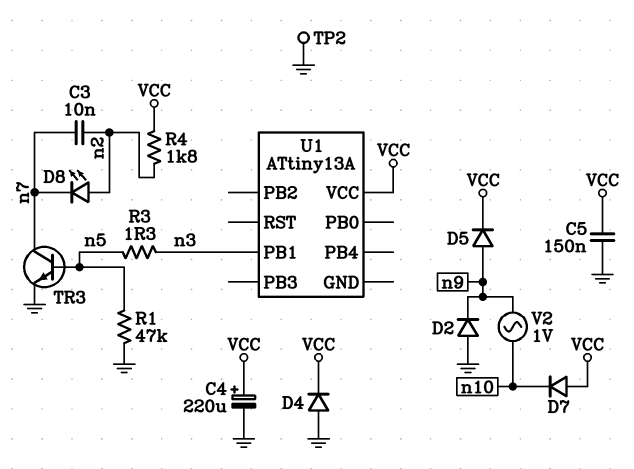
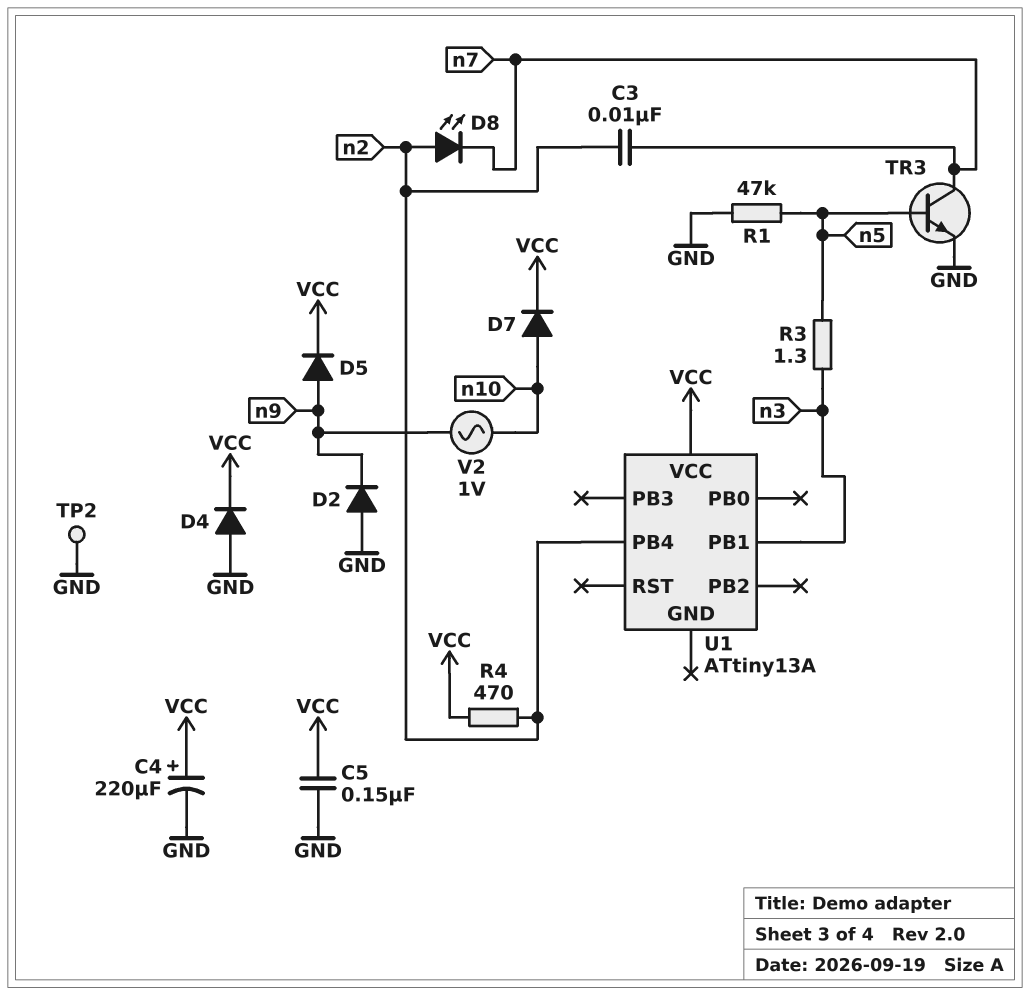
D7: diode (A VCC, K n10) -> diode (A n10, K VCC)
R4: 1.8k (VCC, n2) -> 470 (VCC, n2)
U1 pin PB4: none -> n2

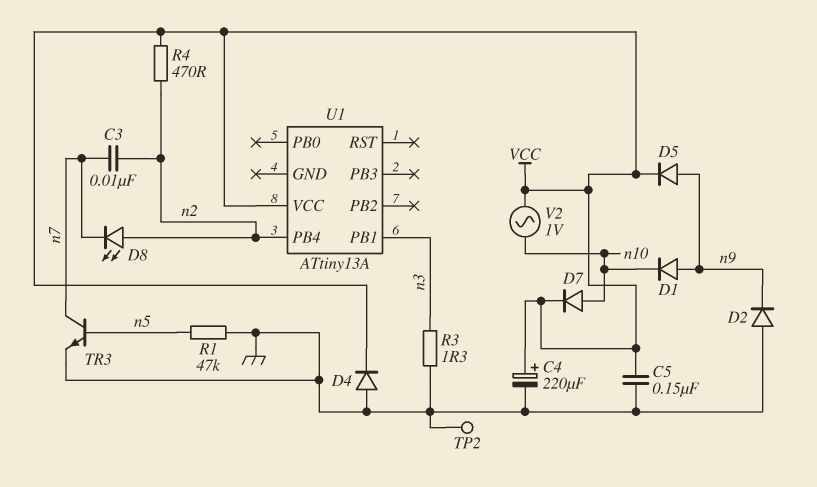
D1: none -> diode (A n9, K n10)
R3: 1.3 (n3, n5) -> 1.3 (GND, n3)
V2: AC 1V (n9, n10) -> AC 1V (VCC, n10)

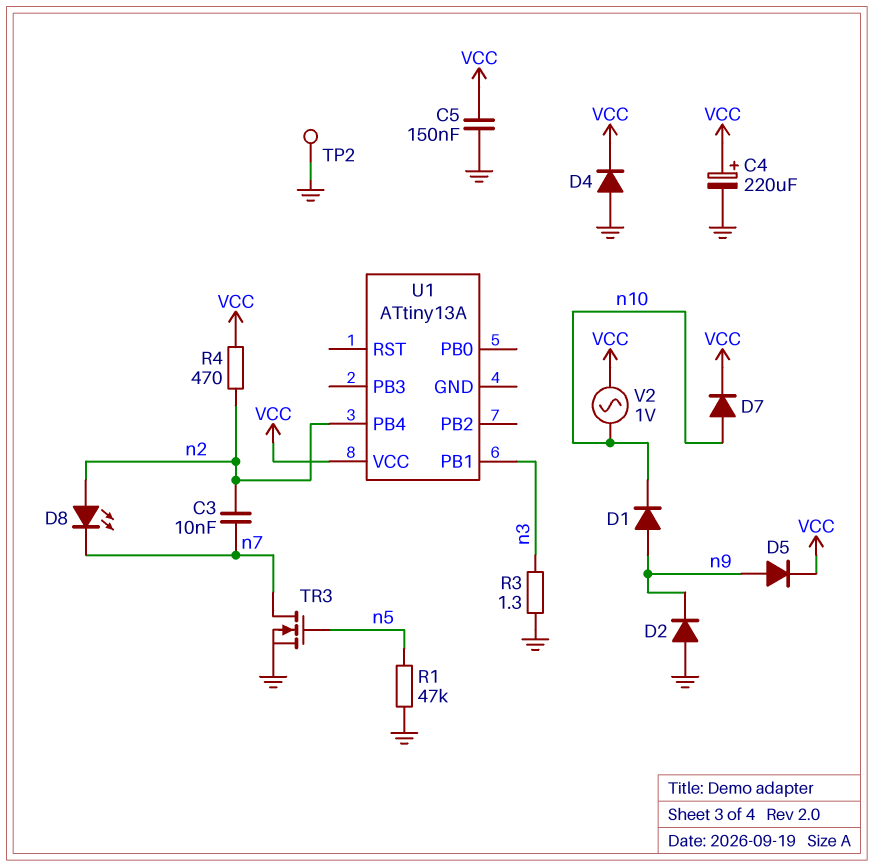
TR3: NPN (B n5, C n7, E GND) -> NMOS (G n5, D n7, S GND)

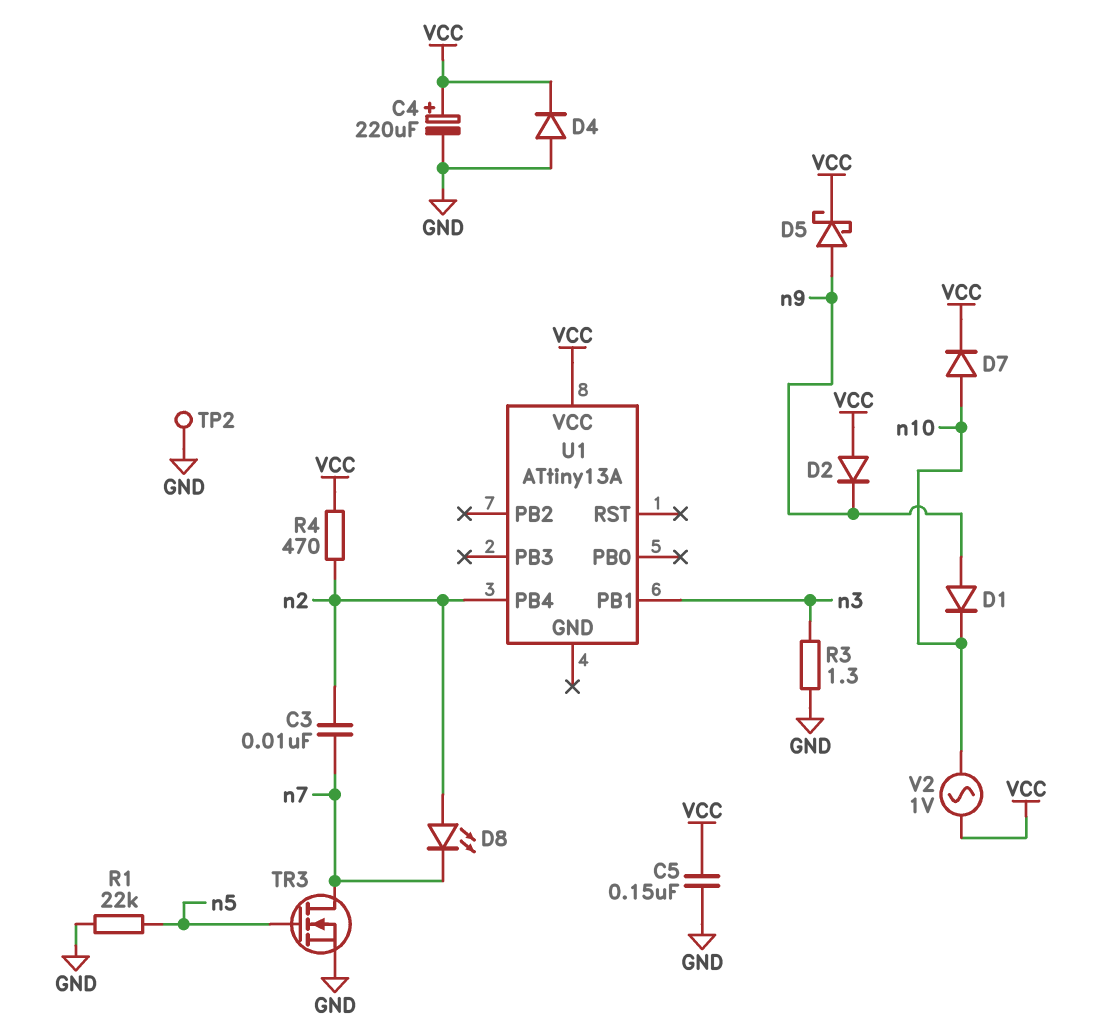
D2: diode (A GND, K n9) -> diode (A VCC, K n9)
D5: diode (A n9, K VCC) -> schottky (A n9, K VCC)
R1: 47k (GND, n5) -> 22k (GND, n5)

